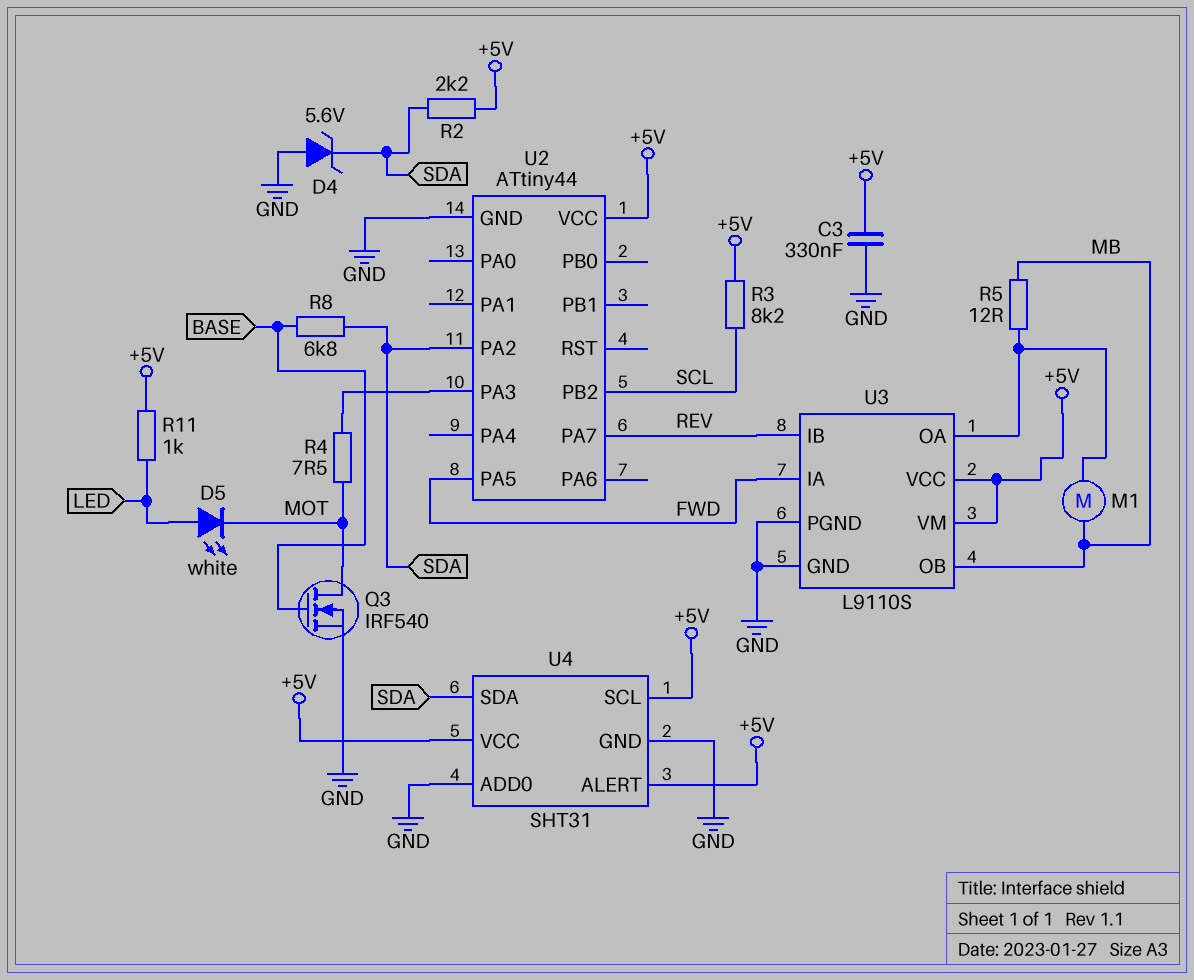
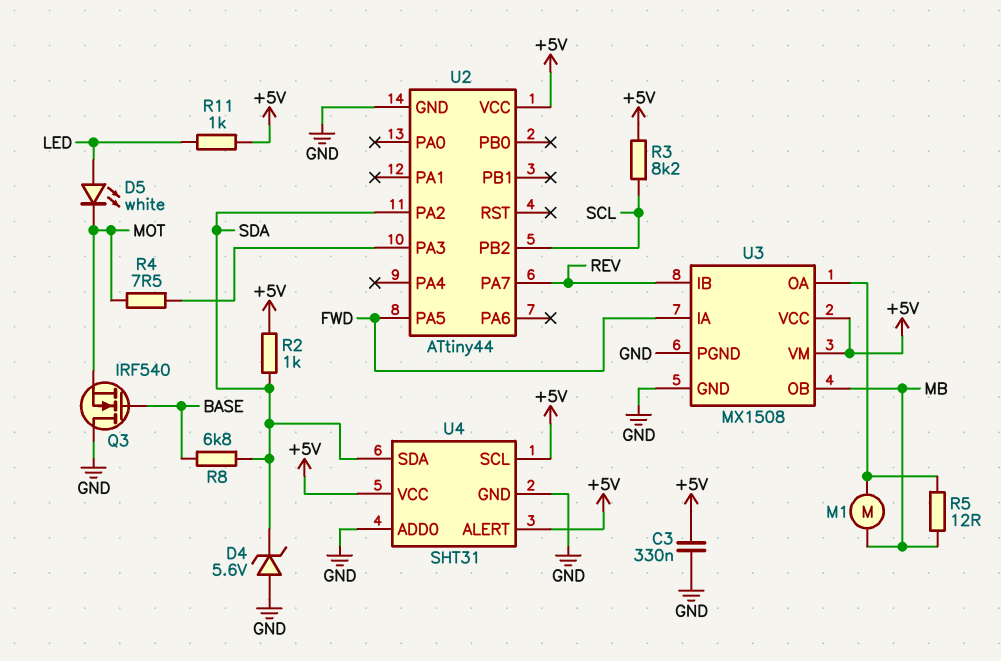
Q3: NMOS IRF540 (G BASE, D MOT, S GND) -> NMOS IRF540 (G BASE, D GND, S MOT)
R2: 2.2k (+5V, SDA) -> 1k (+5V, SDA)
U3: L9110S -> MX1508

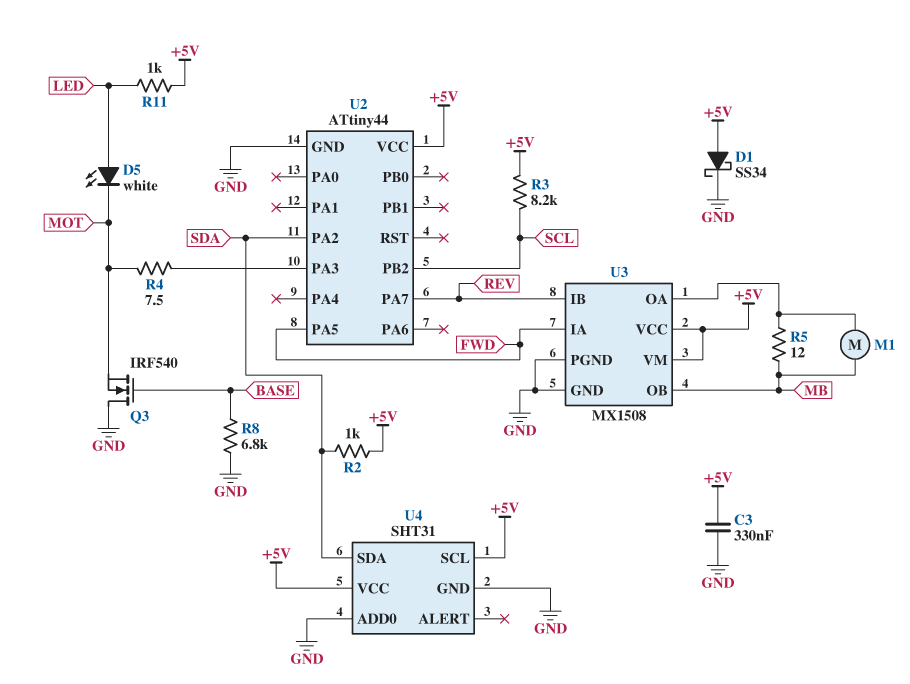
D1: none -> schottky SS34 (A +5V, K GND)
D4: zener 5.6V (A GND, K SDA) -> none
R8: 6.8k (BASE, SDA) -> 6.8k (BASE, GND)
U4 pin ALERT: +5V -> none

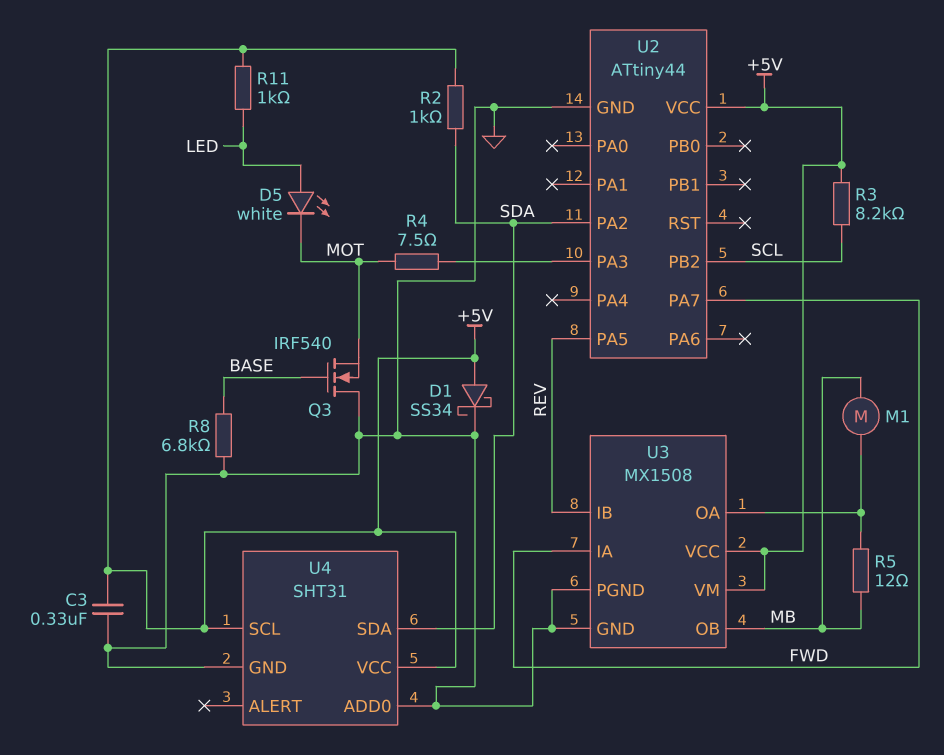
U2 pin PA5: FWD -> REV
U2 pin PA7: REV -> FWD

